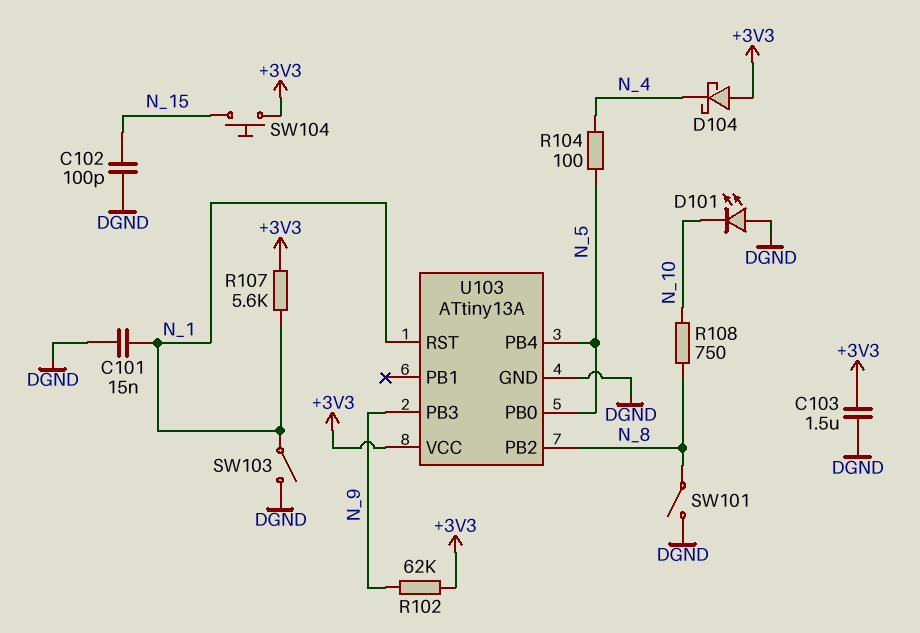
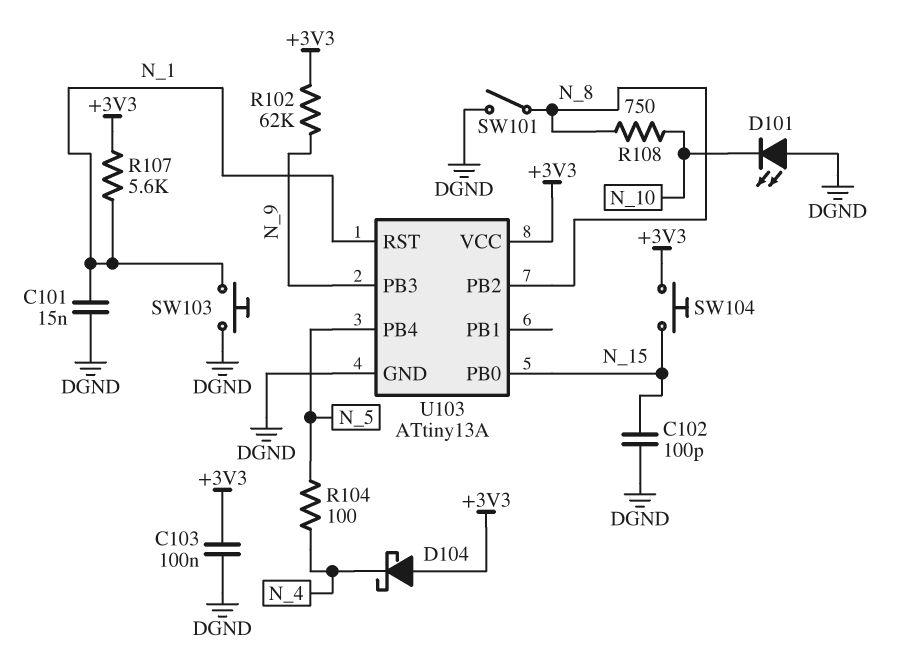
C103: 1.5uF (+3V3, DGND) -> 100nF (+3V3, DGND)
SW103: switch (DGND, N_1) -> button (DGND, N_1)
U103 pin PB0: N_5 -> N_15

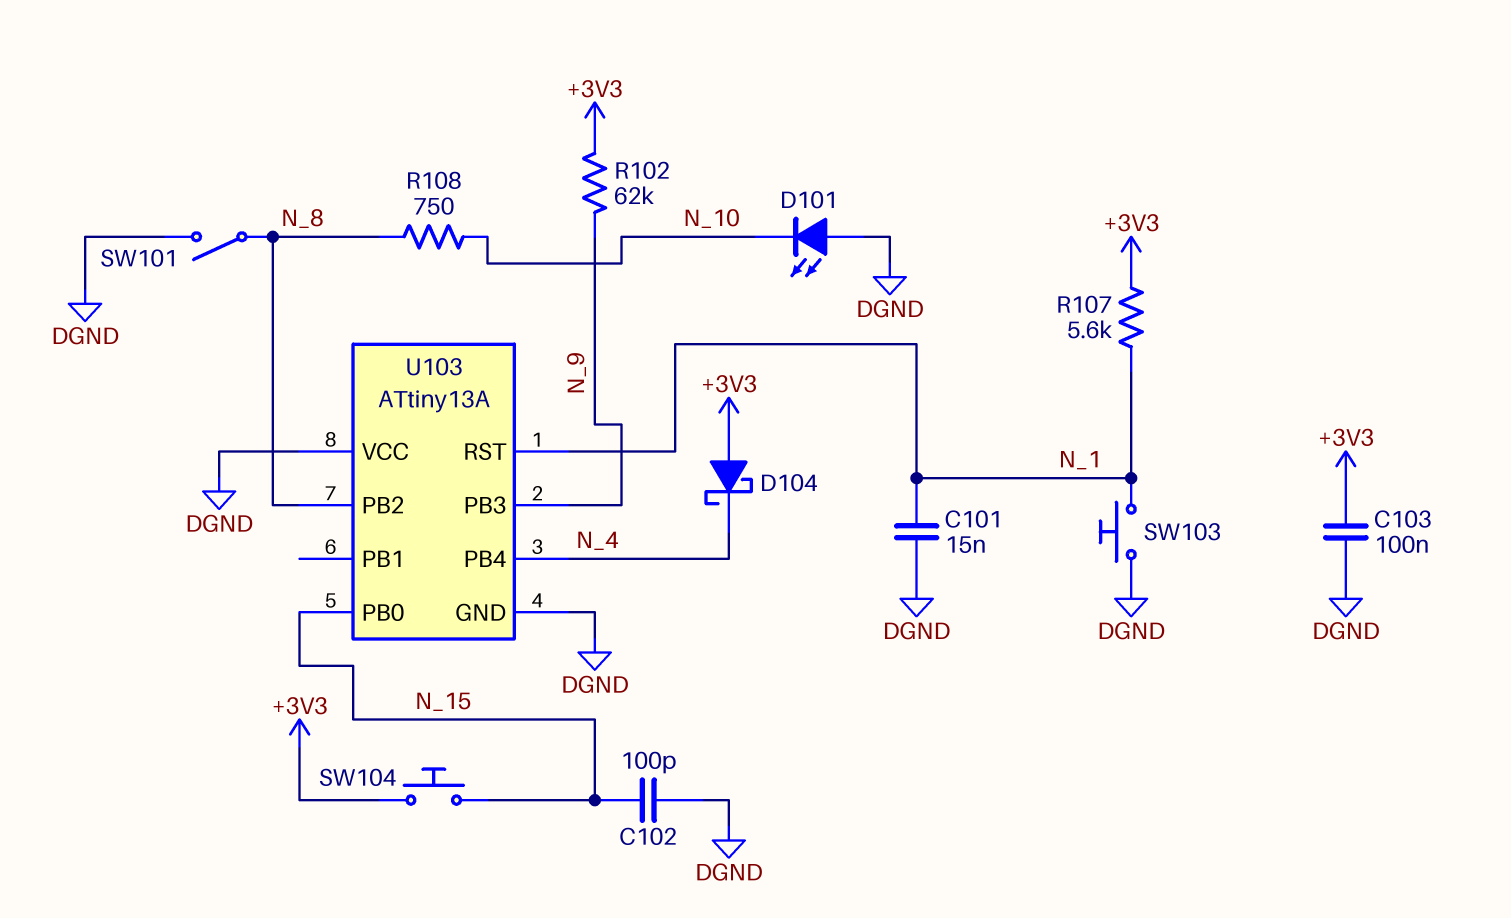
R104: 100 (N_4, N_5) -> none
U103 pin PB4: N_5 -> N_4
U103 pin VCC: +3V3 -> DGND

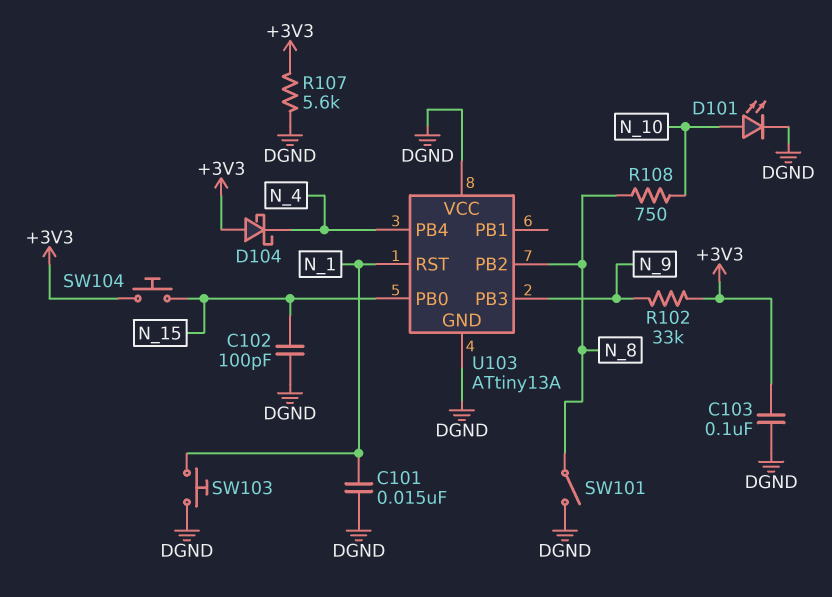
D101: LED (A DGND, K N_10) -> LED (A N_10, K DGND)
R102: 62k (+3V3, N_9) -> 33k (+3V3, N_9)
R107: 5.6k (+3V3, N_1) -> 5.6k (+3V3, DGND)

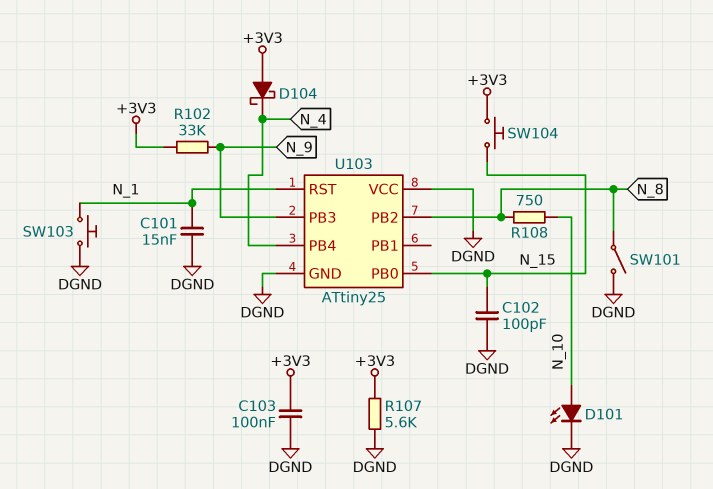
U103: ATtiny13A -> ATtiny25

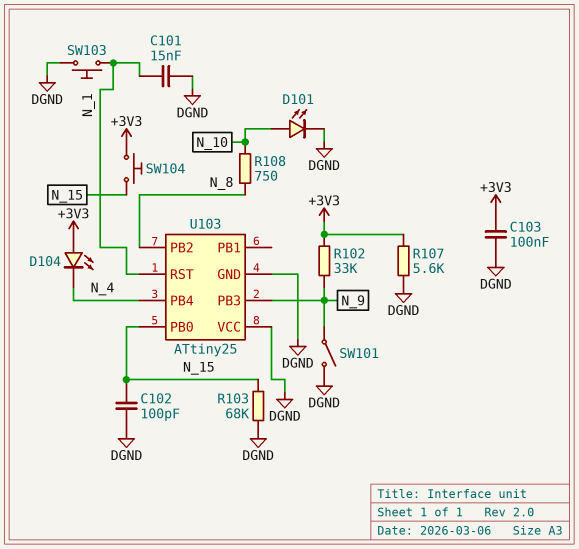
D104: schottky (A +3V3, K N_4) -> LED (A +3V3, K N_4)
R103: none -> 68k (DGND, N_15)
SW101: switch (DGND, N_8) -> switch (DGND, N_9)

